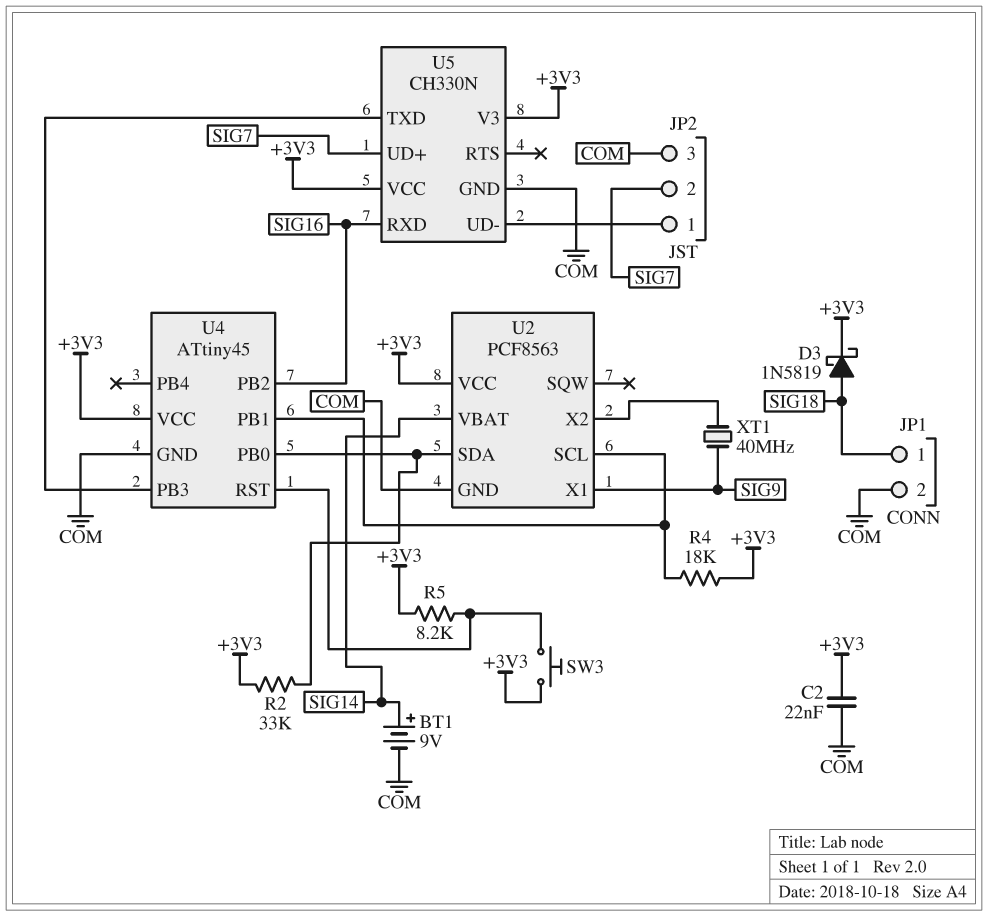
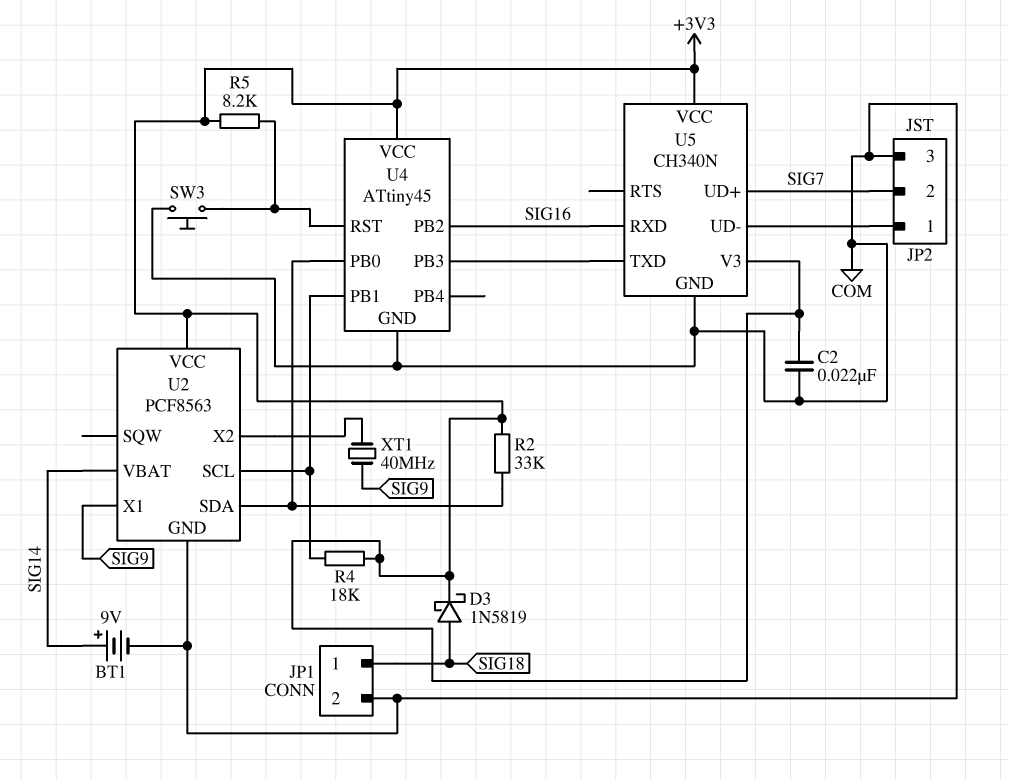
SW3: button (+3V3, U4/RST) -> button (COM, U4/RST)
U5: CH330N -> CH340N

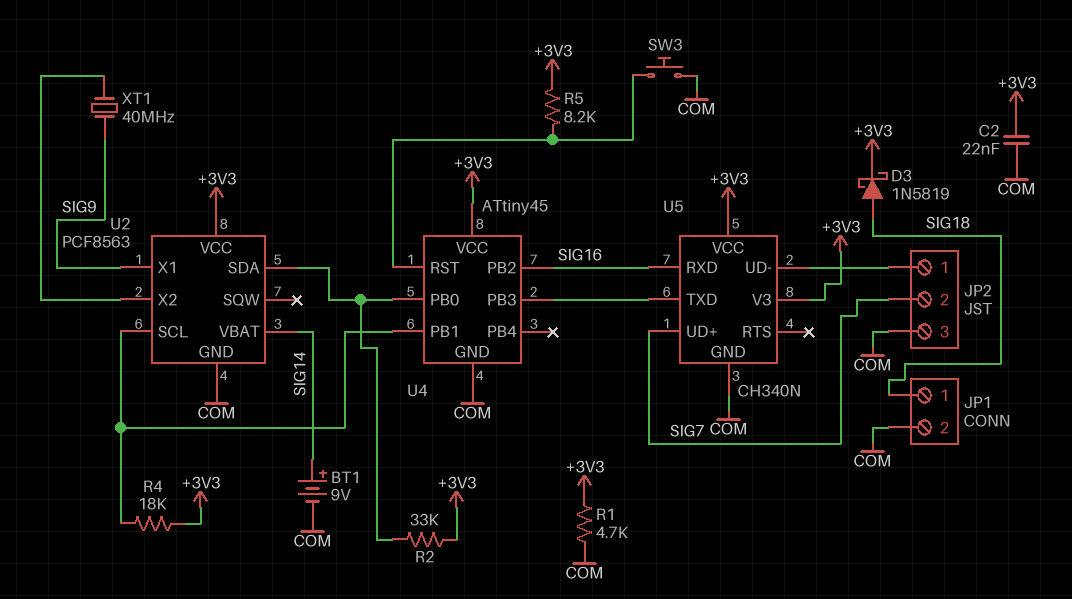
R1: none -> 4.7k (+3V3, COM)

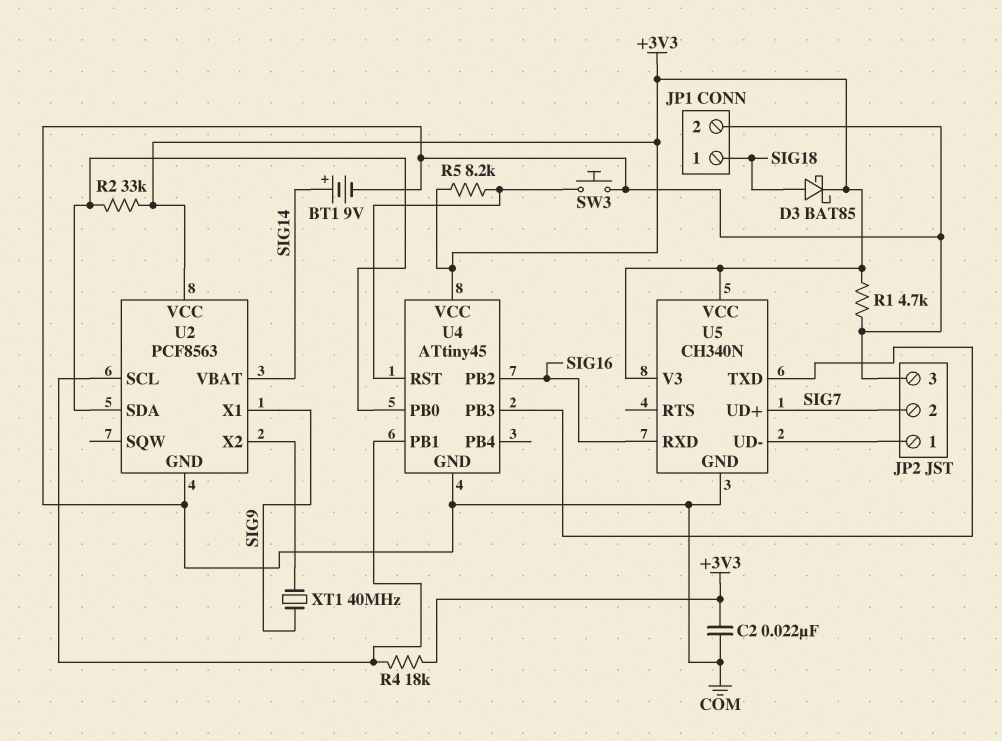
D3: schottky 1N5819 (A SIG18, K +3V3) -> schottky BAT85 (A SIG18, K +3V3)

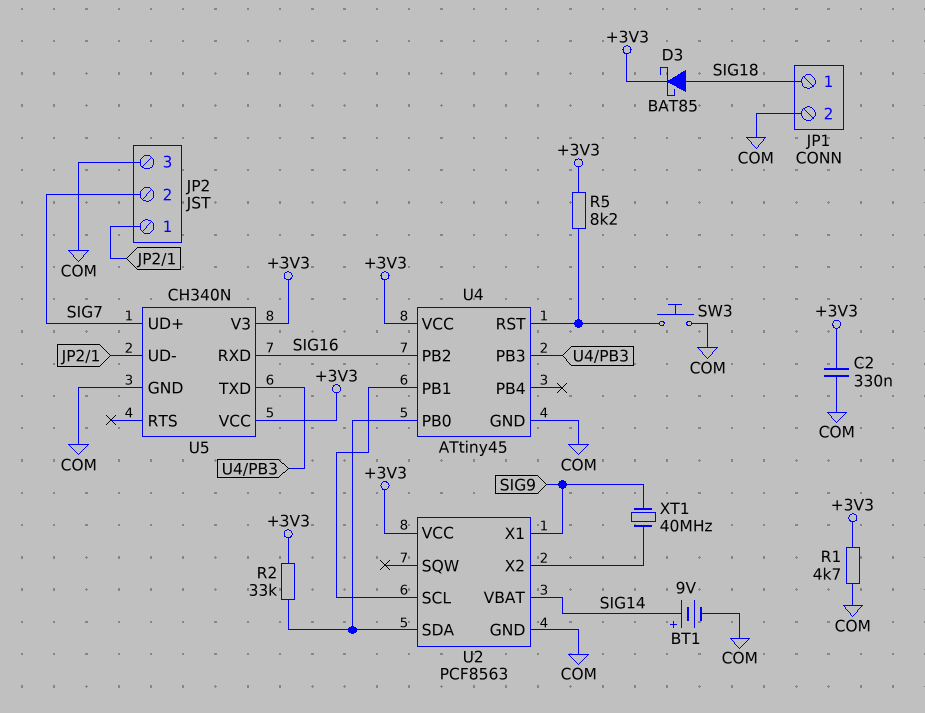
C2: 22nF (+3V3, COM) -> 330nF (+3V3, COM)
R4: 18k (+3V3, U2/SCL) -> none

